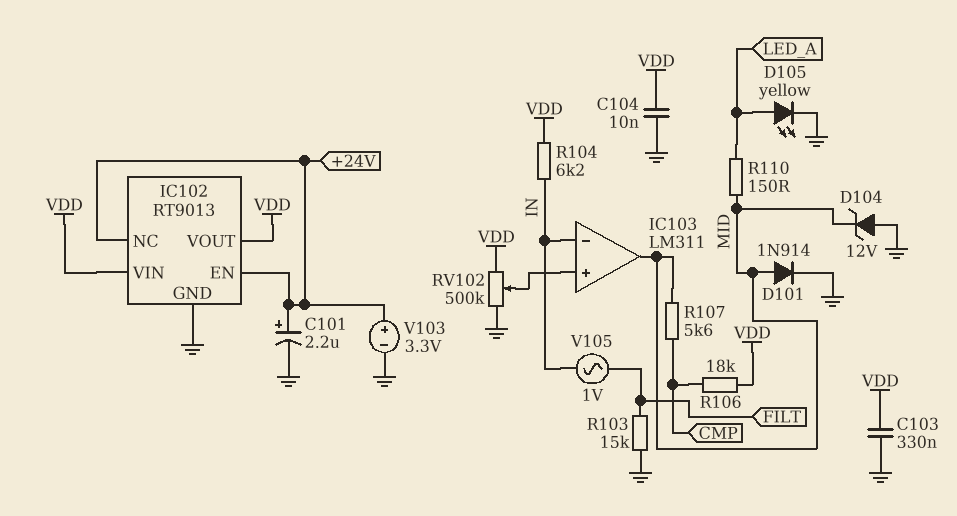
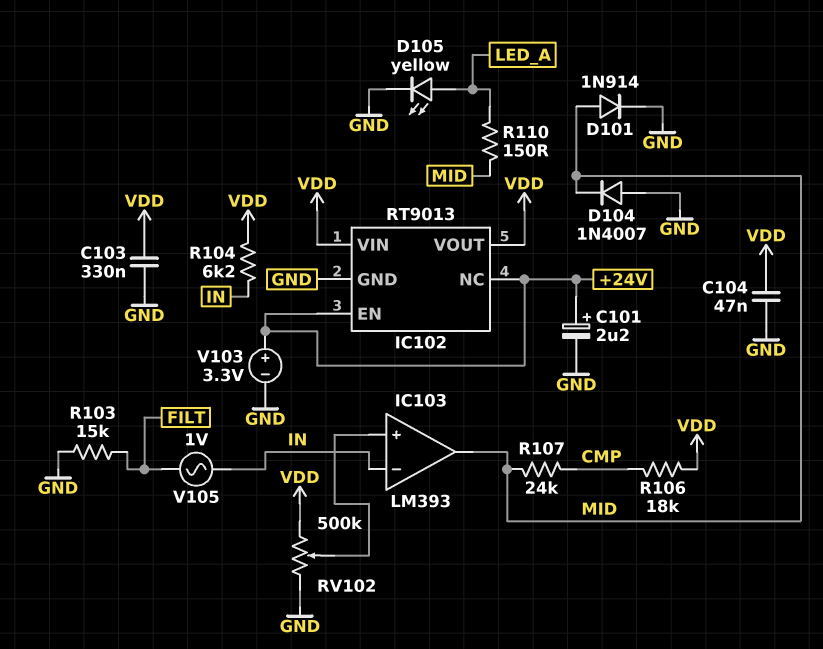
C104: 10nF (GND, VDD) -> 47nF (GND, VDD)
D104: zener 12V (A GND, K MID) -> diode 1N4007 (A GND, K MID)
IC103: LM311 -> LM393
R107: 5.6k (CMP, MID) -> 24k (CMP, MID)

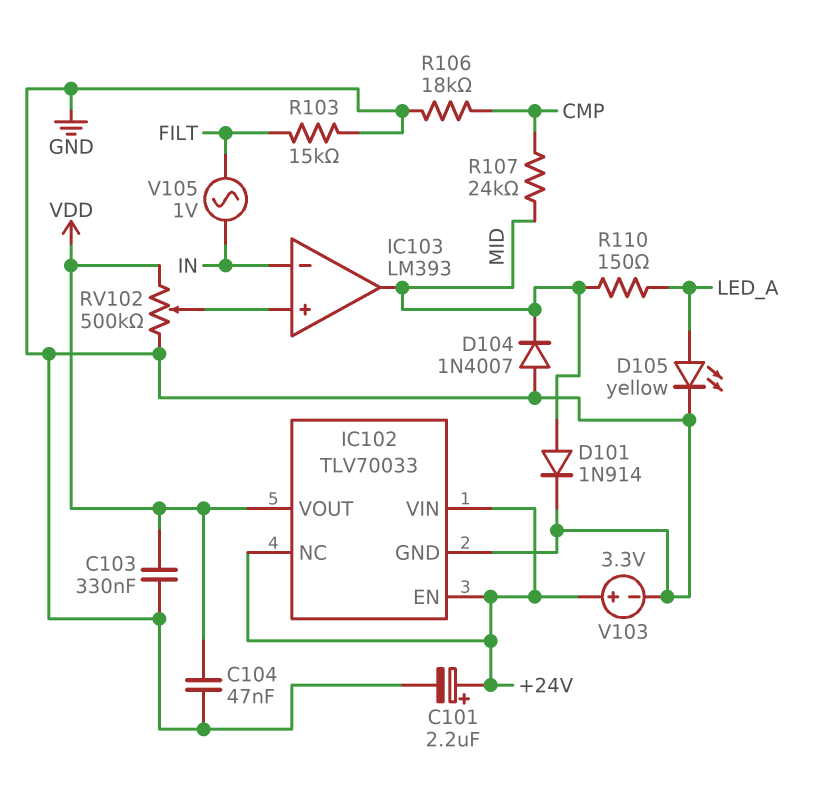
IC102: RT9013 -> TLV70033
IC102 pin VIN: VDD -> +24V
R104: 6.2k (IN, VDD) -> none
R106: 18k (CMP, VDD) -> 18k (CMP, GND)

